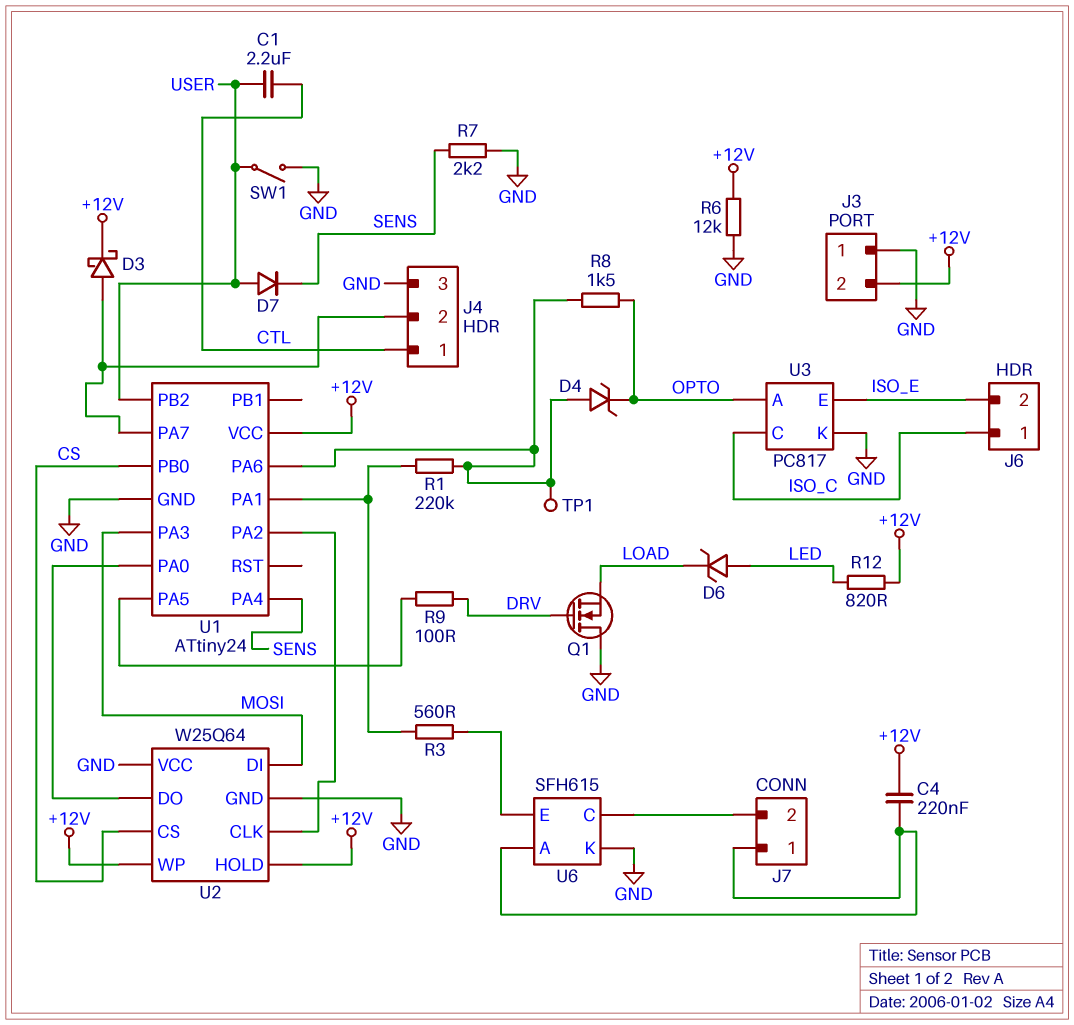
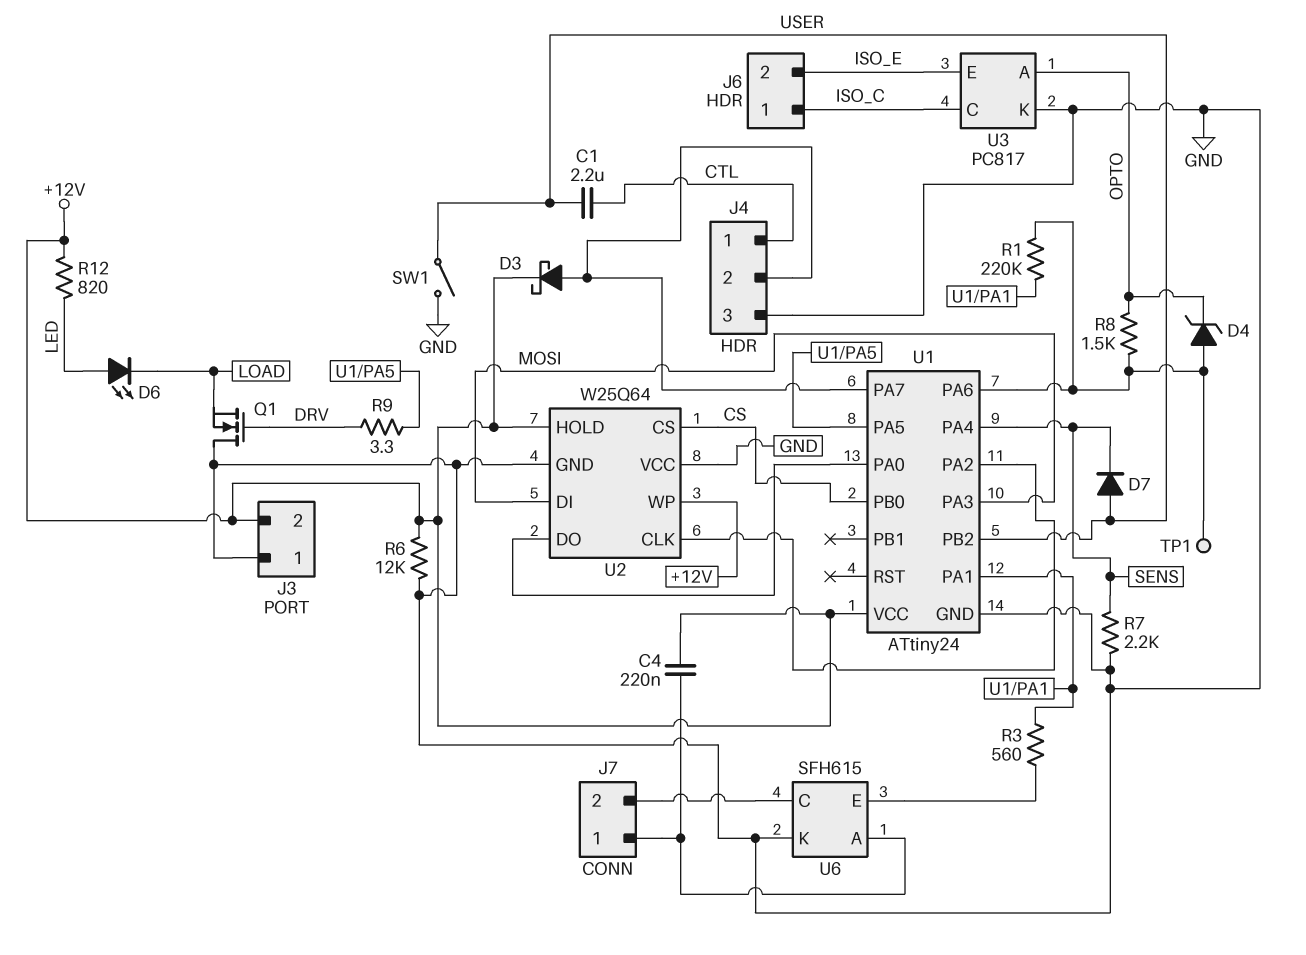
D6: zener (A LED, K LOAD) -> LED (A LED, K LOAD)
R9: 100 (DRV, U1/PA5) -> 3.3 (DRV, U1/PA5)

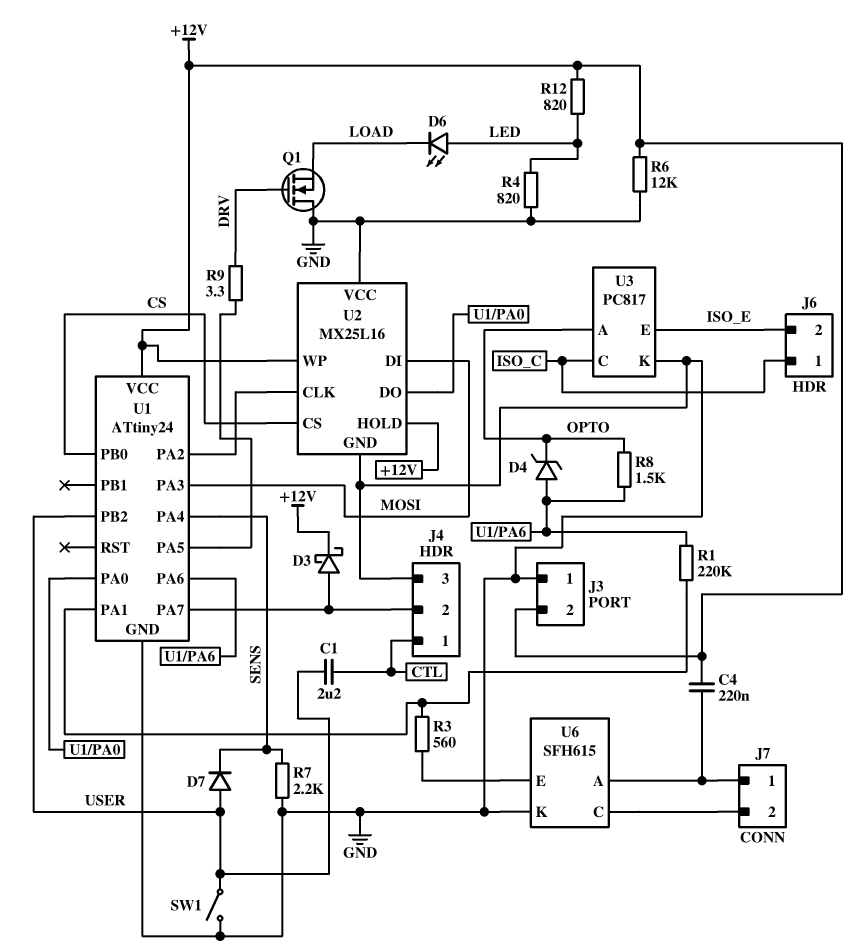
R4: none -> 820 (GND, LED)
TP1: test point (U1/PA6) -> none
U2: W25Q64 -> MX25L16

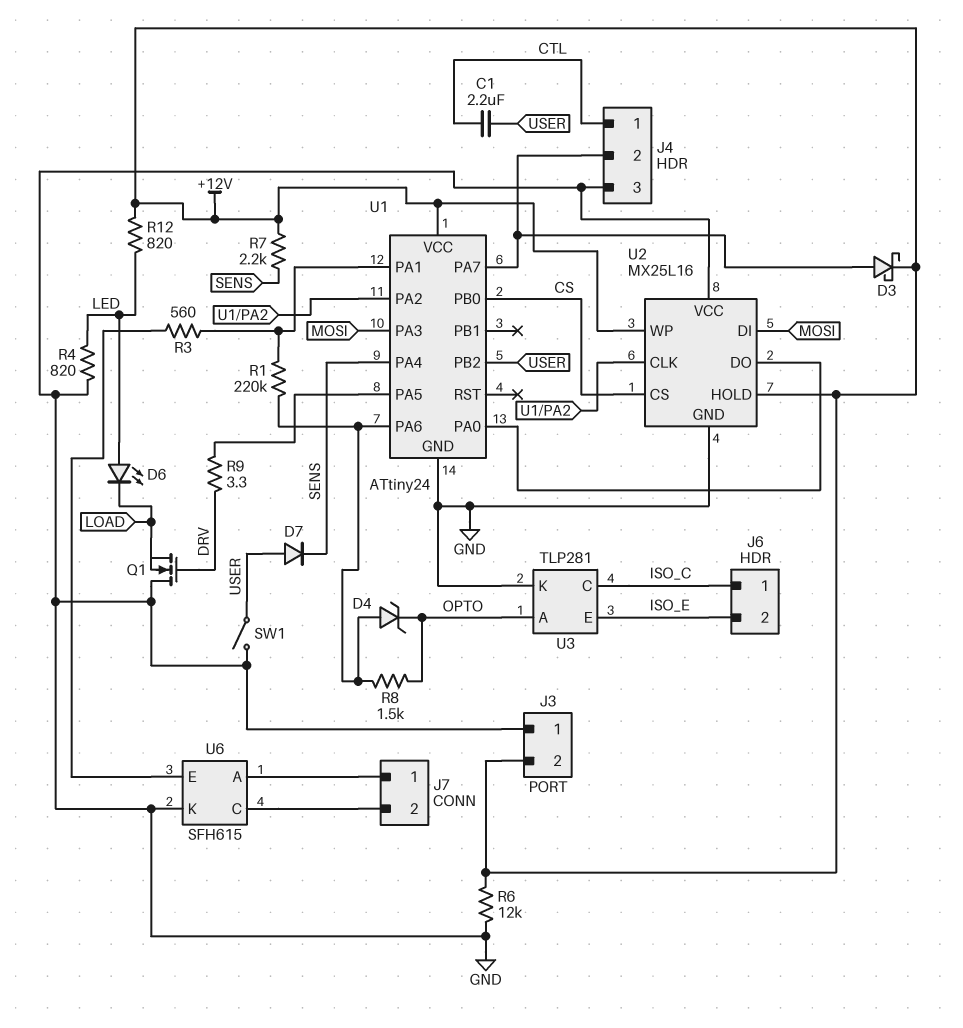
C4: 220nF (+12V, J7/1) -> none
R7: 2.2k (GND, SENS) -> 2.2k (+12V, SENS)
U3: PC817 -> TLP281

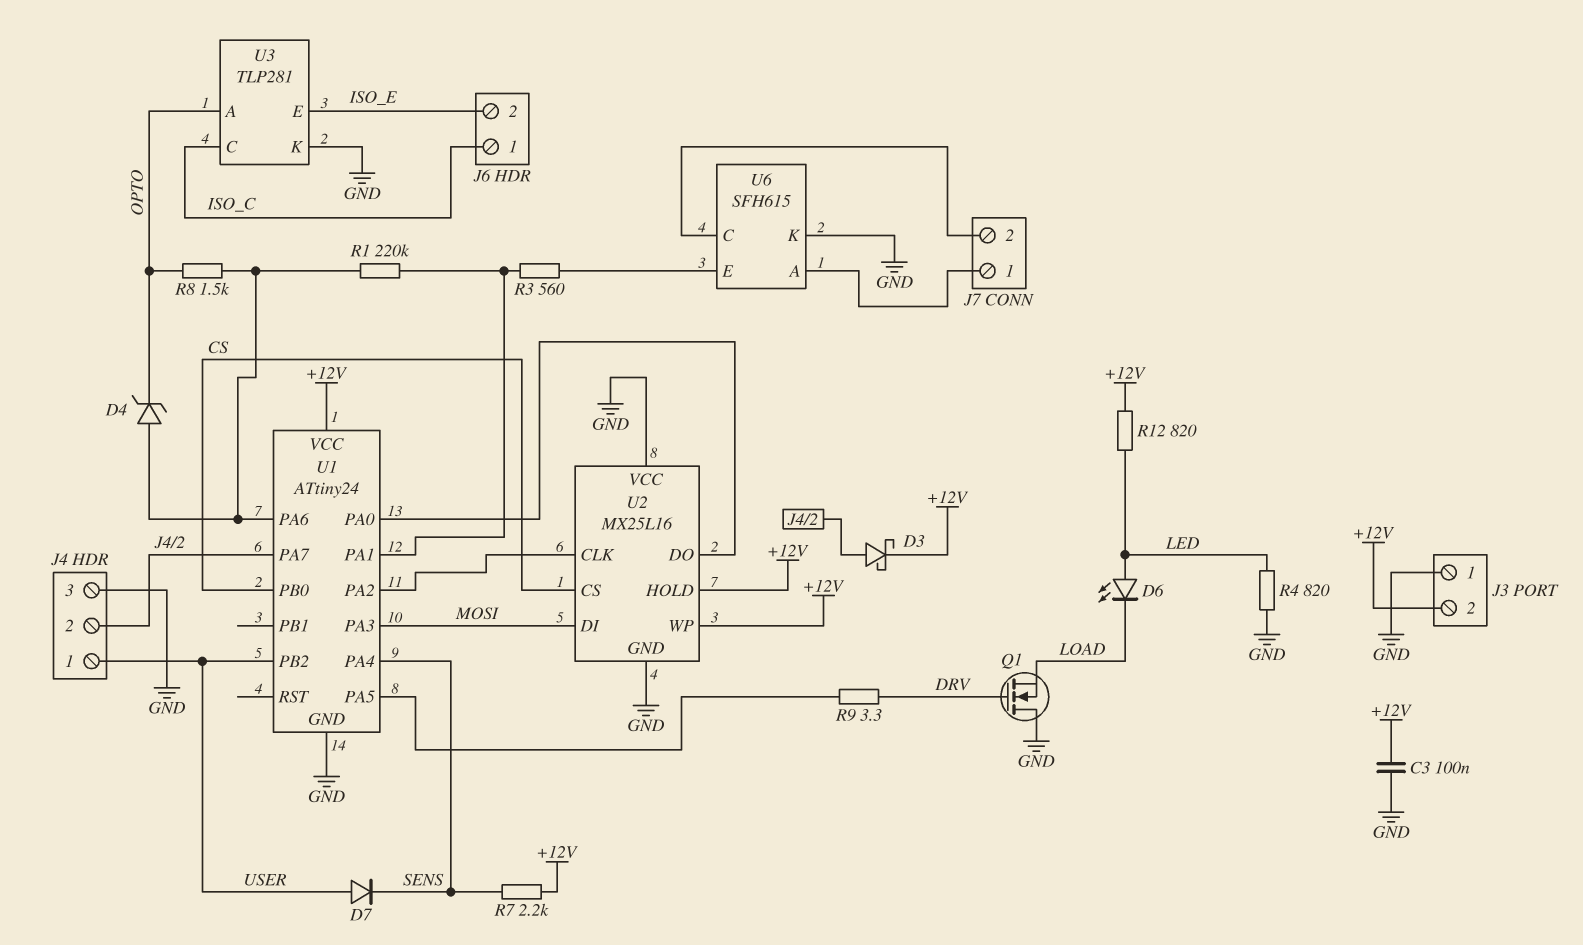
C1: 2.2uF (CTL, USER) -> none
C3: none -> 100nF (+12V, GND)
J4 pin 1: CTL -> USER
R6: 12k (+12V, GND) -> none
SW1: switch (GND, USER) -> none

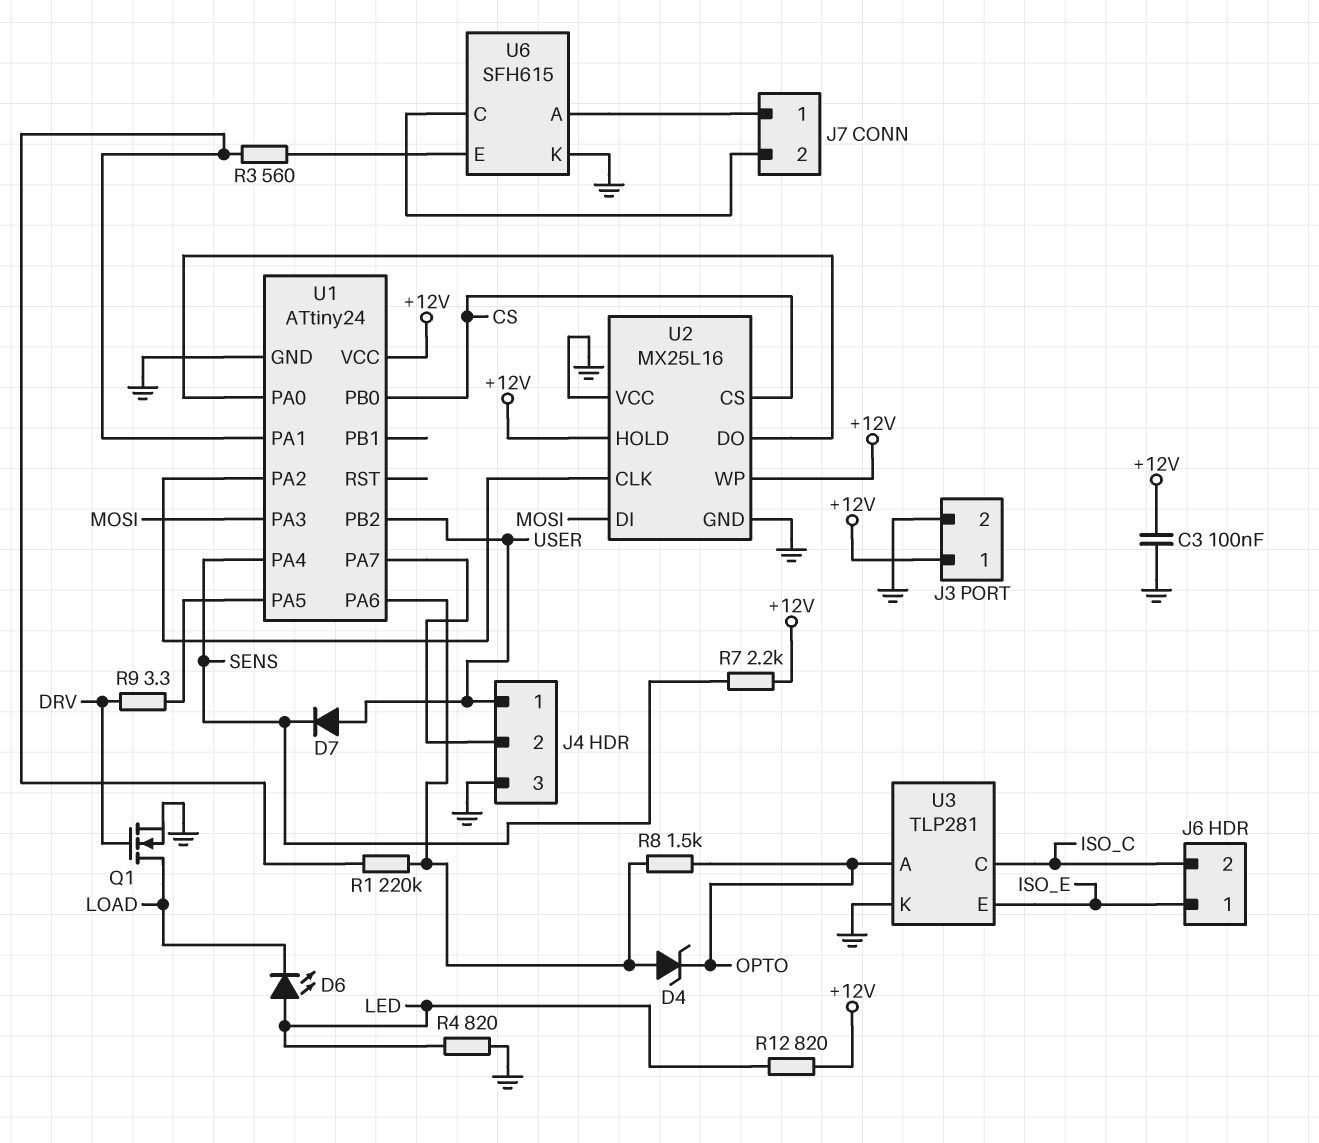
D3: schottky (A J4/2, K +12V) -> none
J3 pin 1: GND -> +12V
J3 pin 2: +12V -> GND
J6 pin 1: ISO_C -> ISO_E
J6 pin 2: ISO_E -> ISO_C
Q1: NMOS (G DRV, D GND, S LOAD) -> NMOS (G DRV, D LOAD, S GND)

